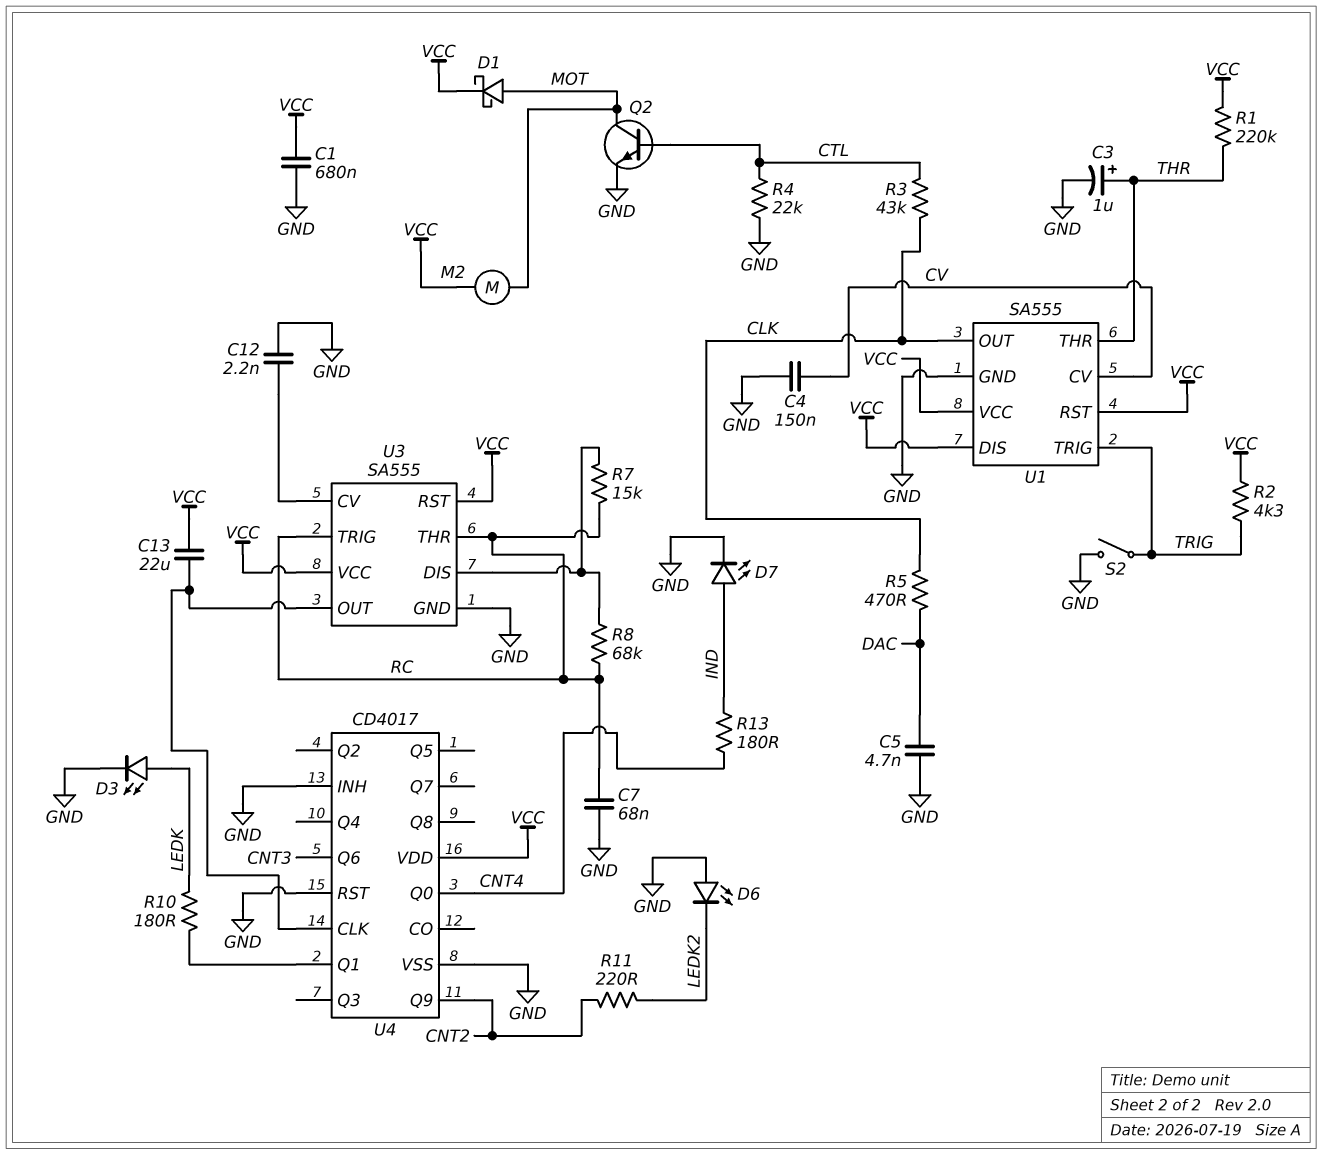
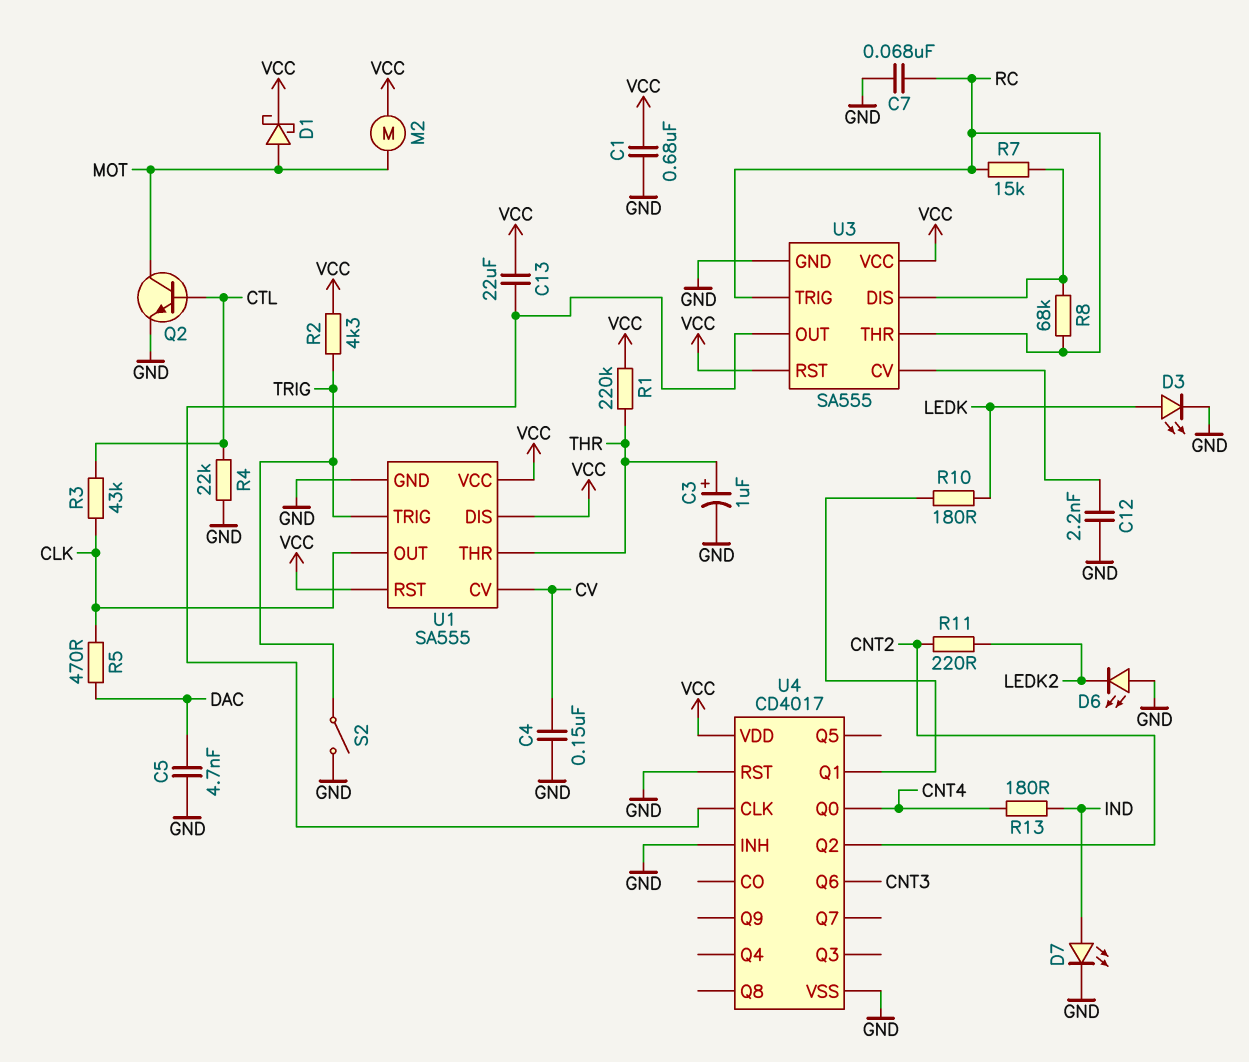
U4 pin Q2: none -> CNT2
U4 pin Q9: CNT2 -> none

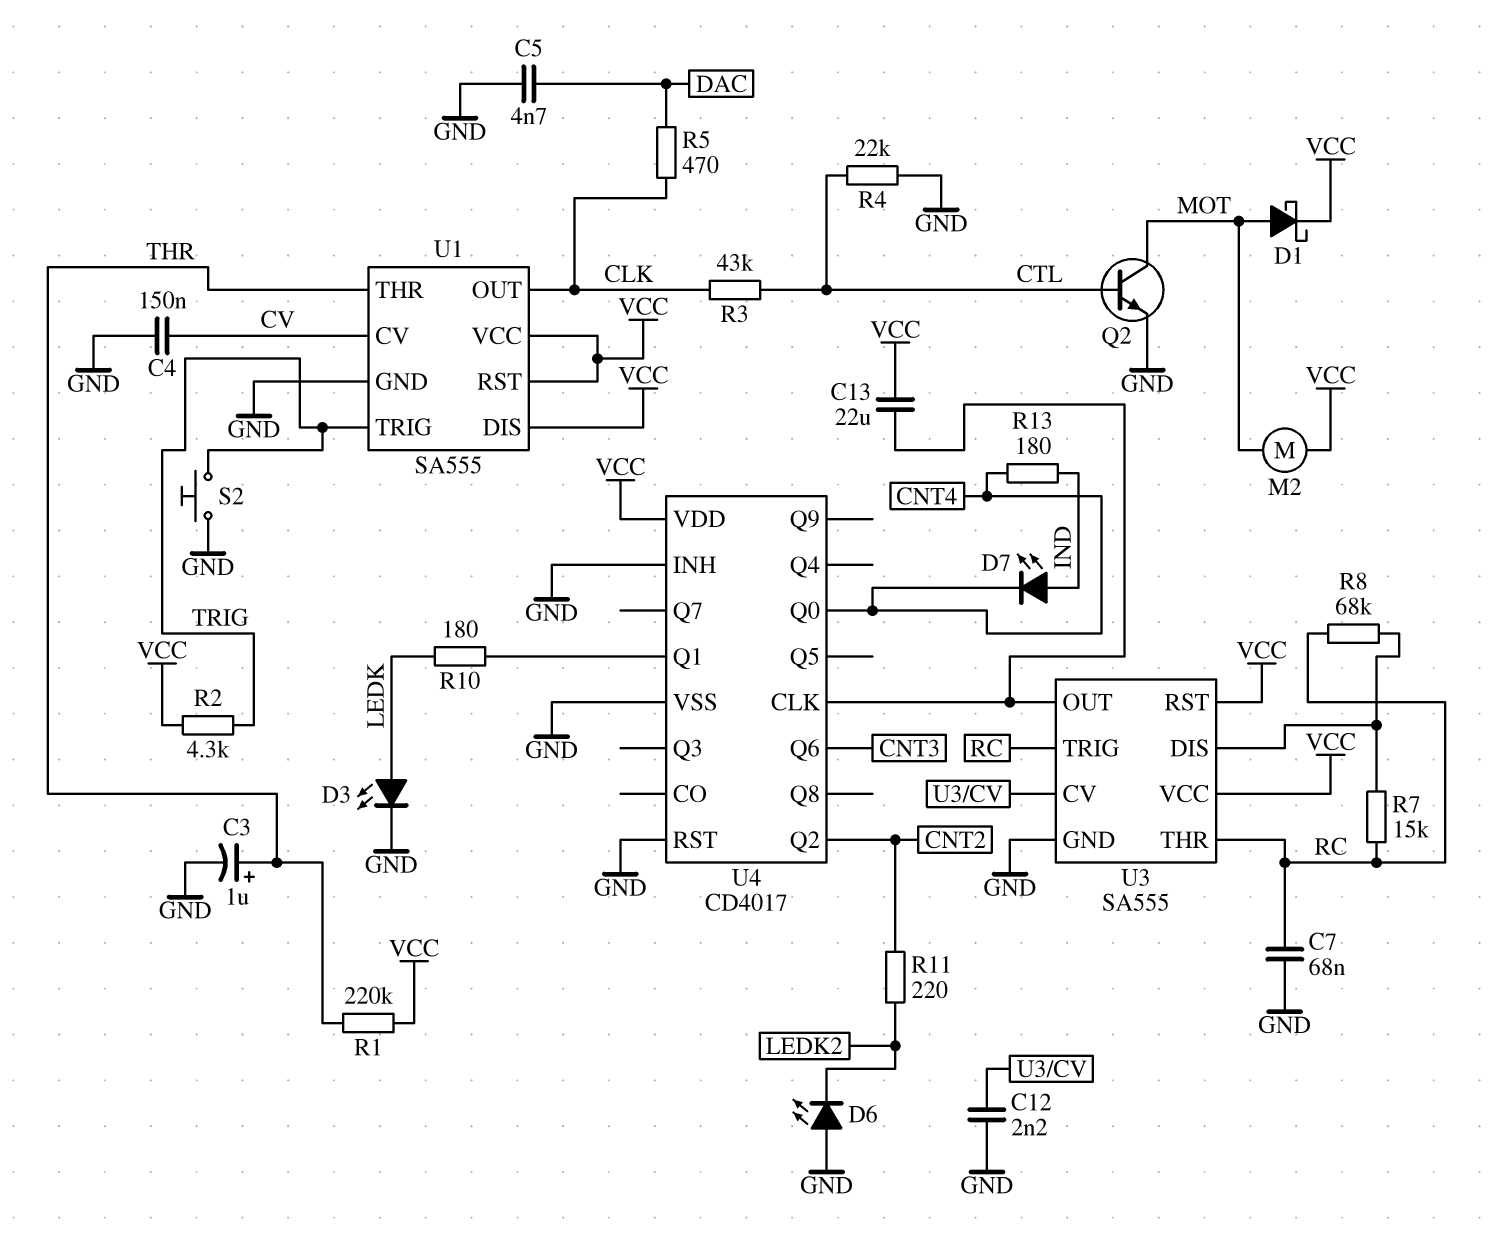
C1: 680nF (GND, VCC) -> none
D7: LED (A IND, K GND) -> LED (A IND, K CNT4)
S2: switch (GND, TRIG) -> button (GND, TRIG)

